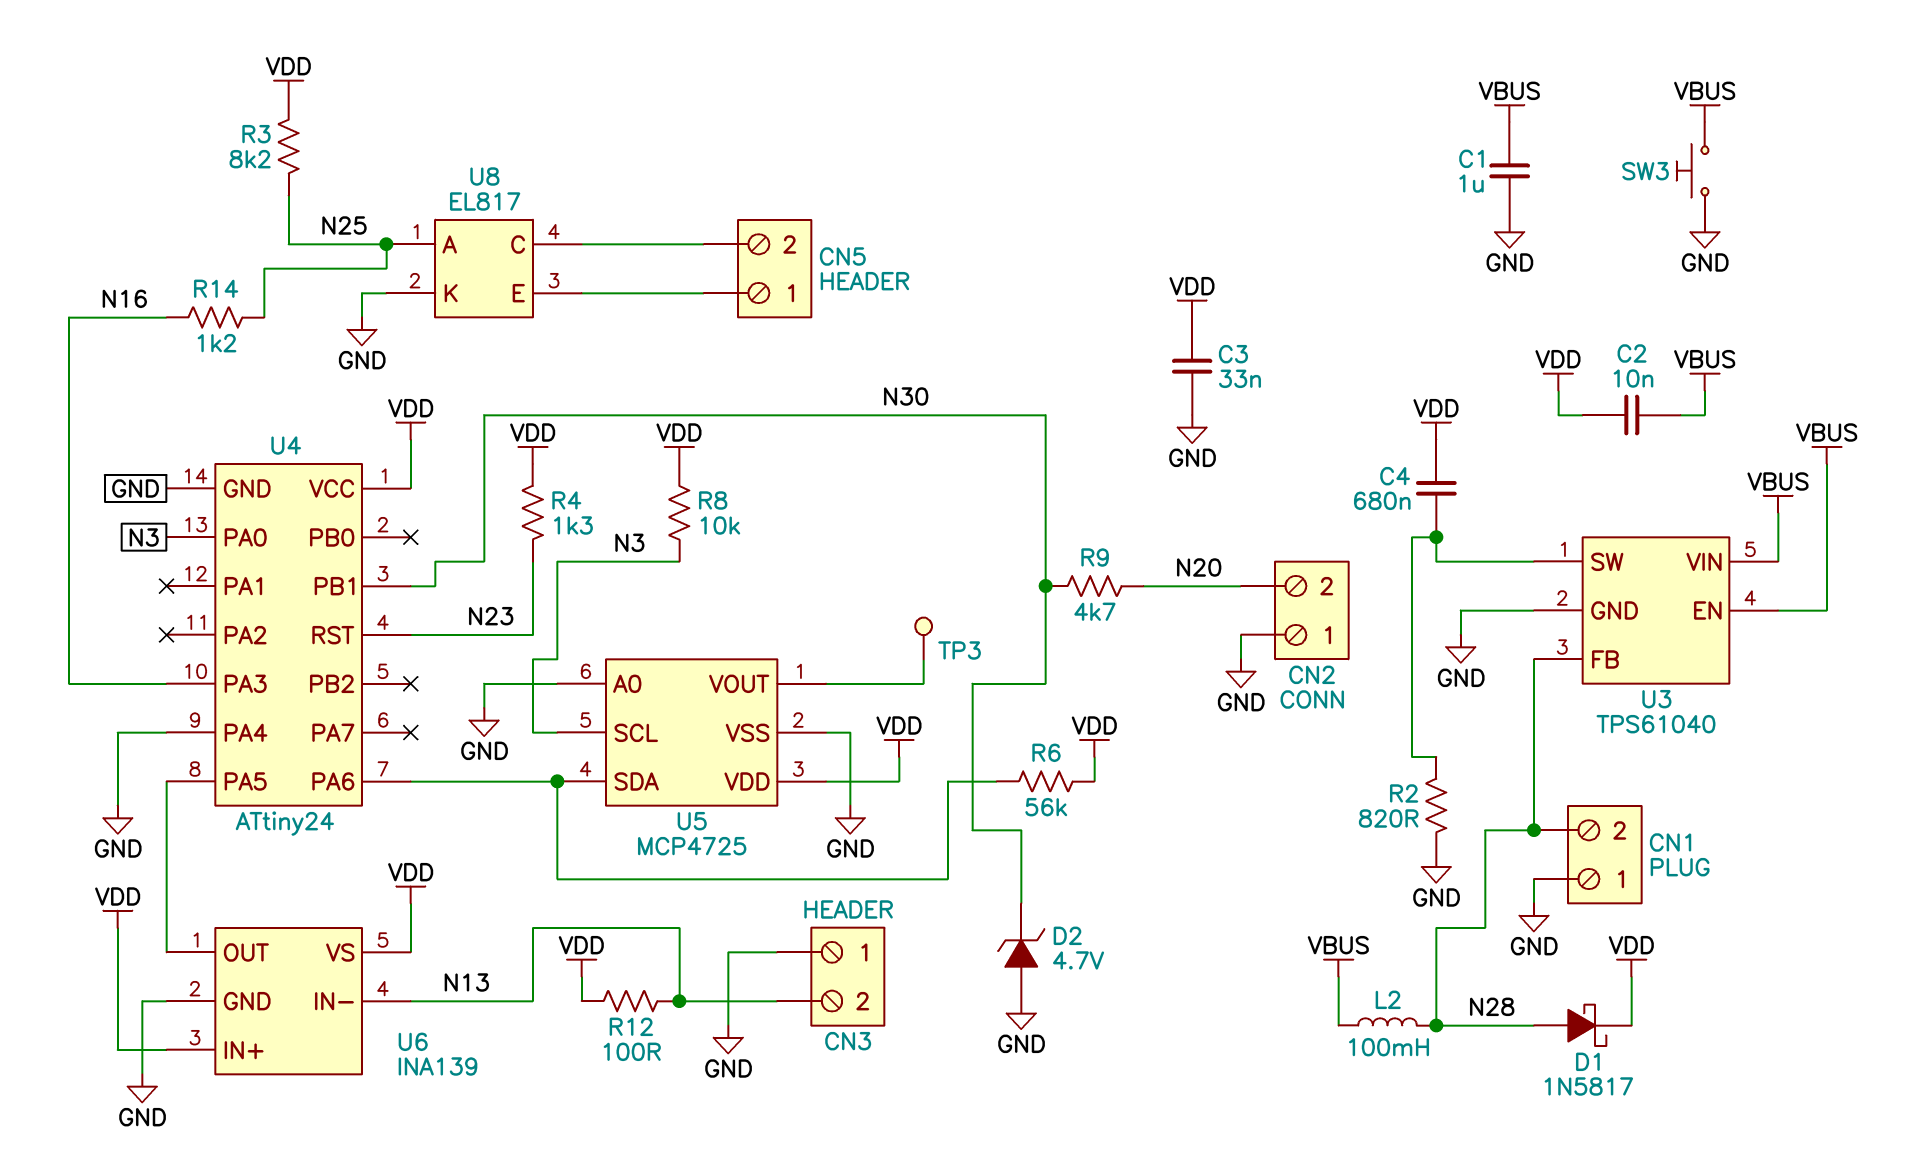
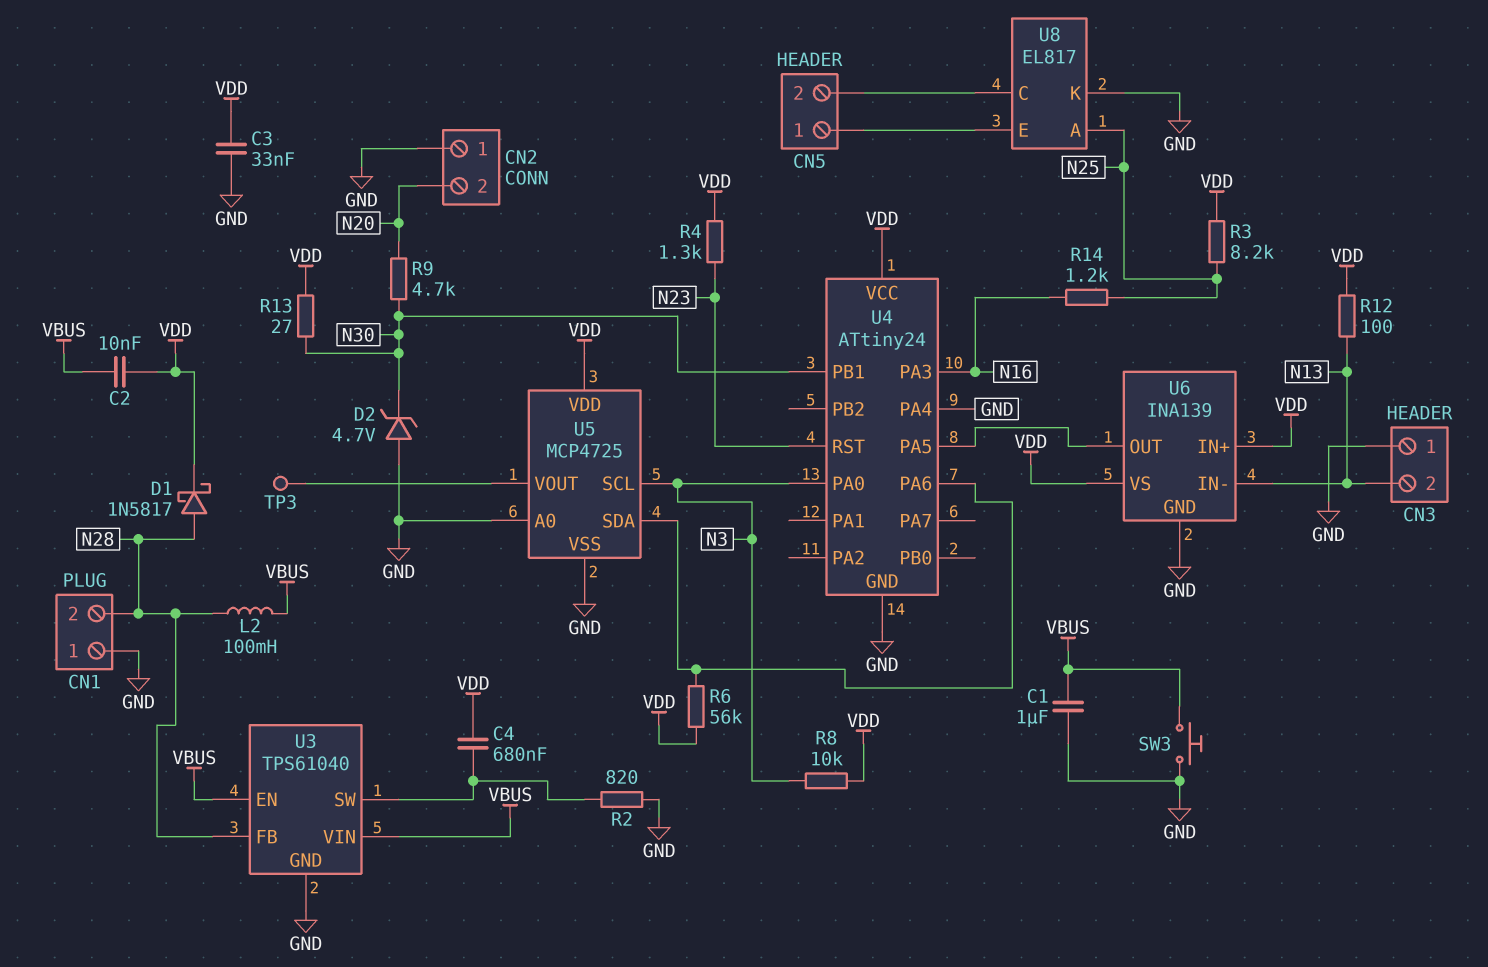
R13: none -> 27 (N30, VDD)

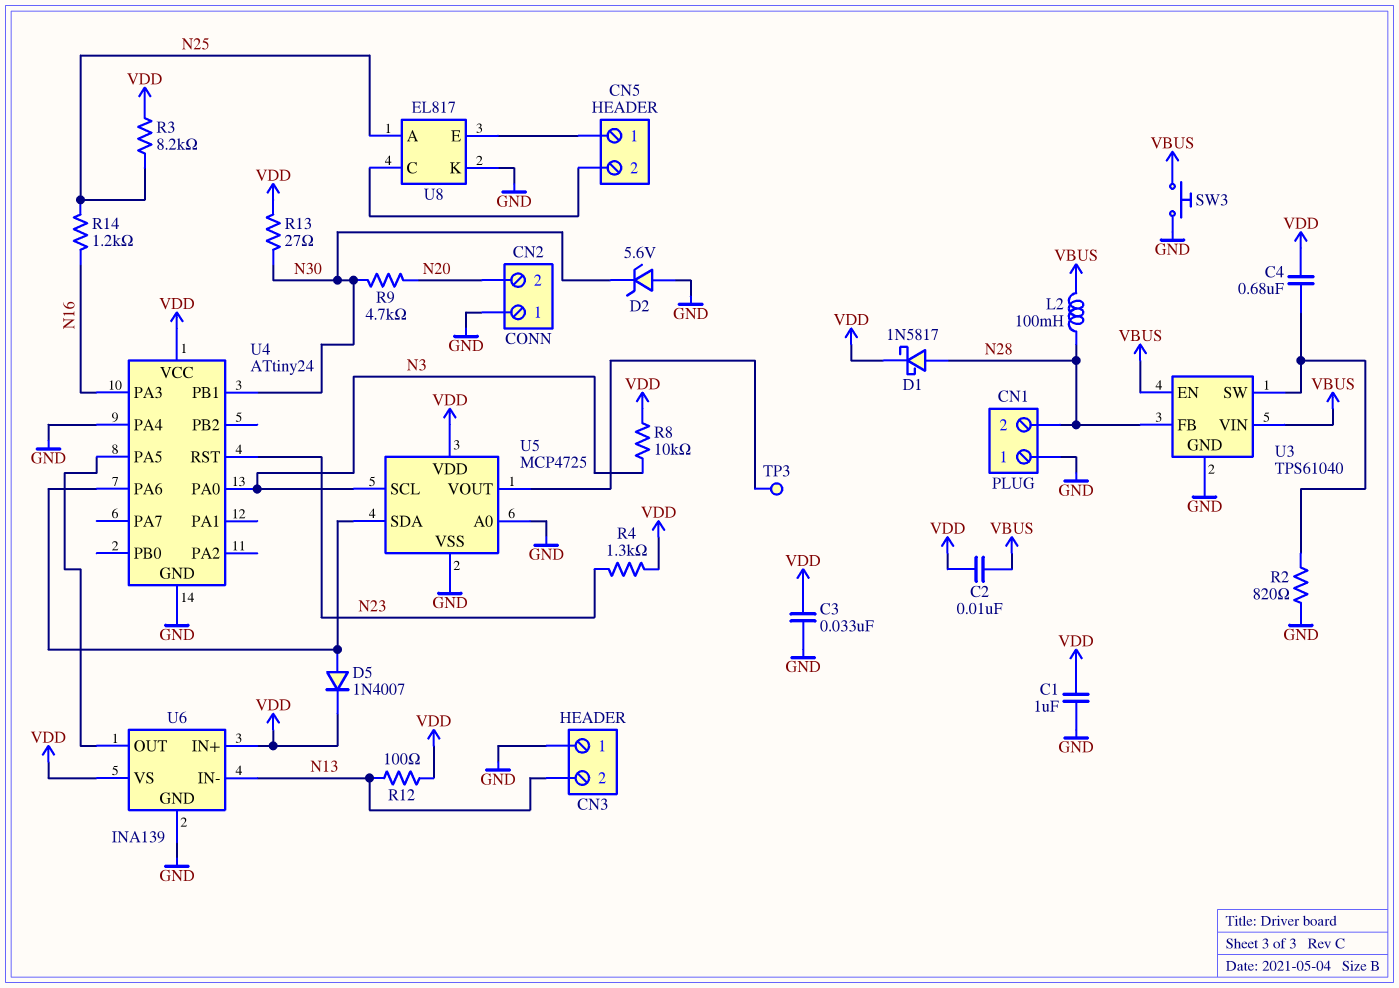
C1: 1uF (GND, VBUS) -> 1uF (GND, VDD)
D2: zener 4.7V (A GND, K N30) -> zener 5.6V (A GND, K N30)
D5: none -> diode 1N4007 (A U4/PA6, K VDD)
R6: 56k (U4/PA6, VDD) -> none

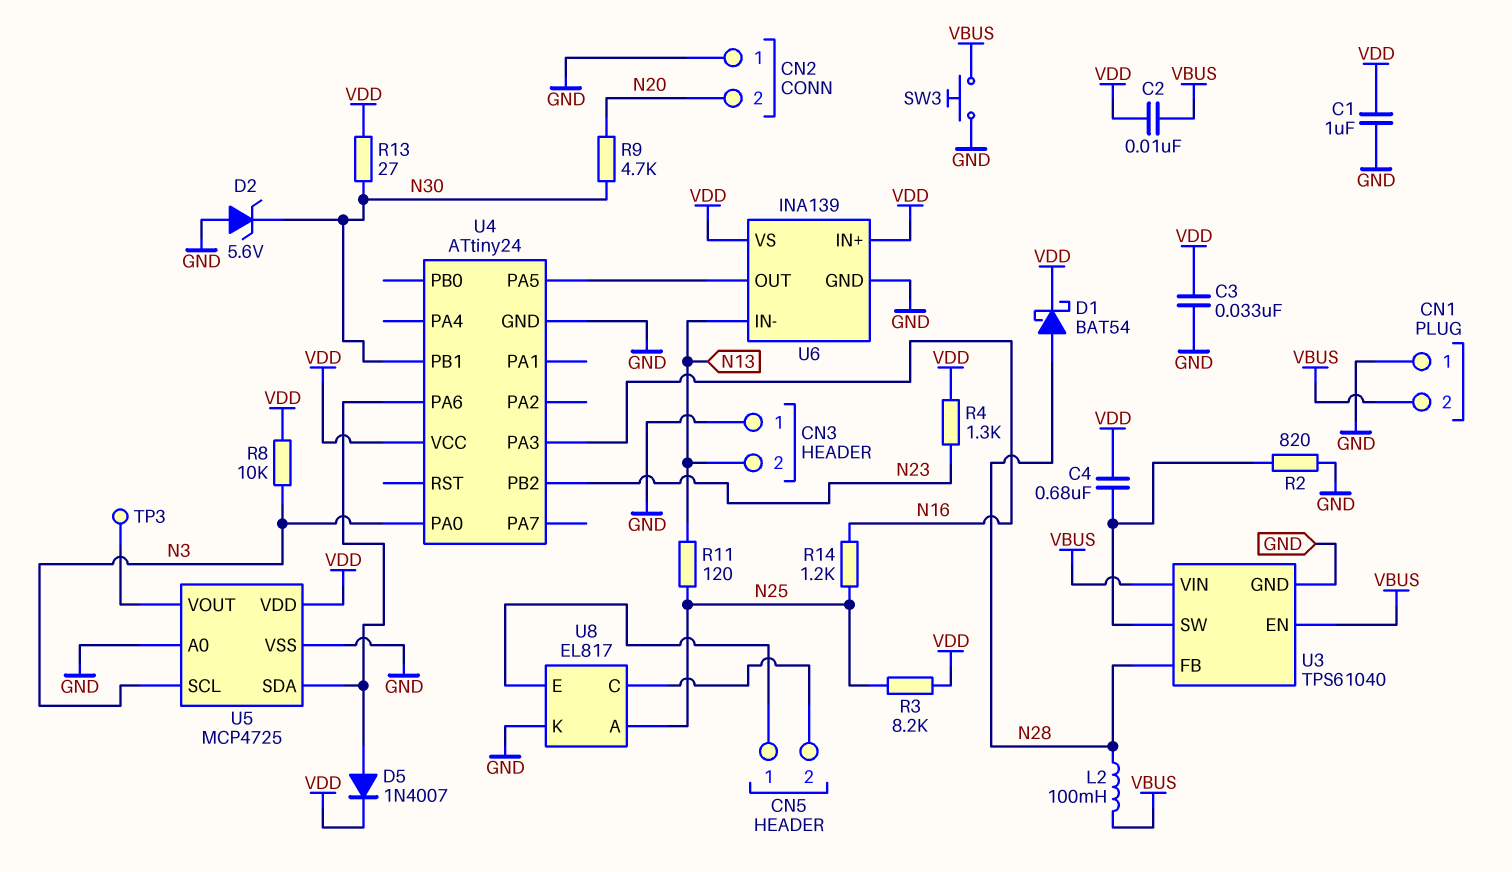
CN1 pin 2: N28 -> VBUS
D1: schottky 1N5817 (A N28, K VDD) -> schottky BAT54 (A N28, K VDD)
R11: none -> 120 (N13, N25)
R12: 100 (N13, VDD) -> none
U4 pin PA4: GND -> none
U4 pin PB2: none -> N23
U4 pin RST: N23 -> none

